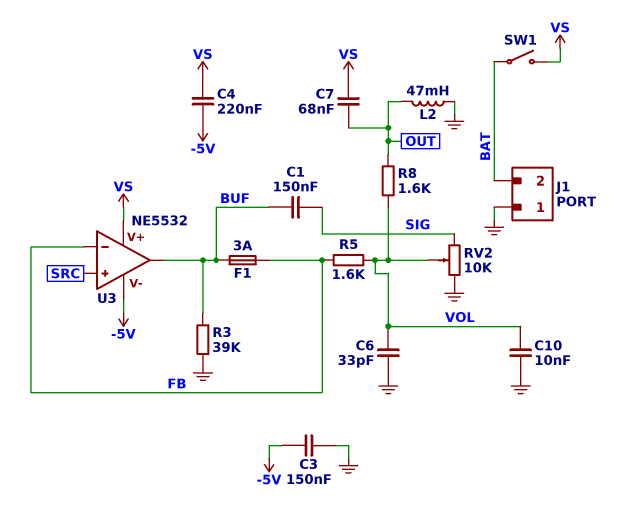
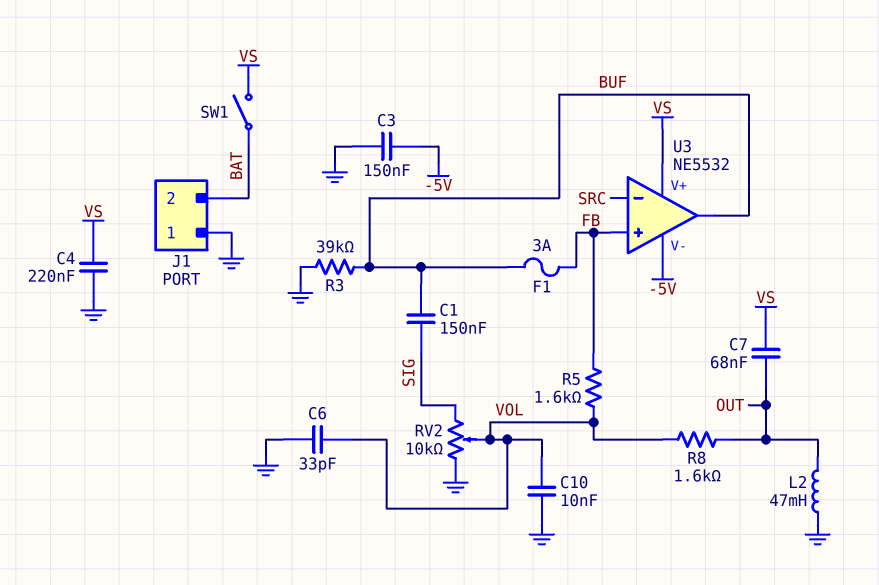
C4: 220nF (-5V, VS) -> 220nF (GND, VS)
U3 pin in+: SRC -> FB
U3 pin in-: FB -> SRC

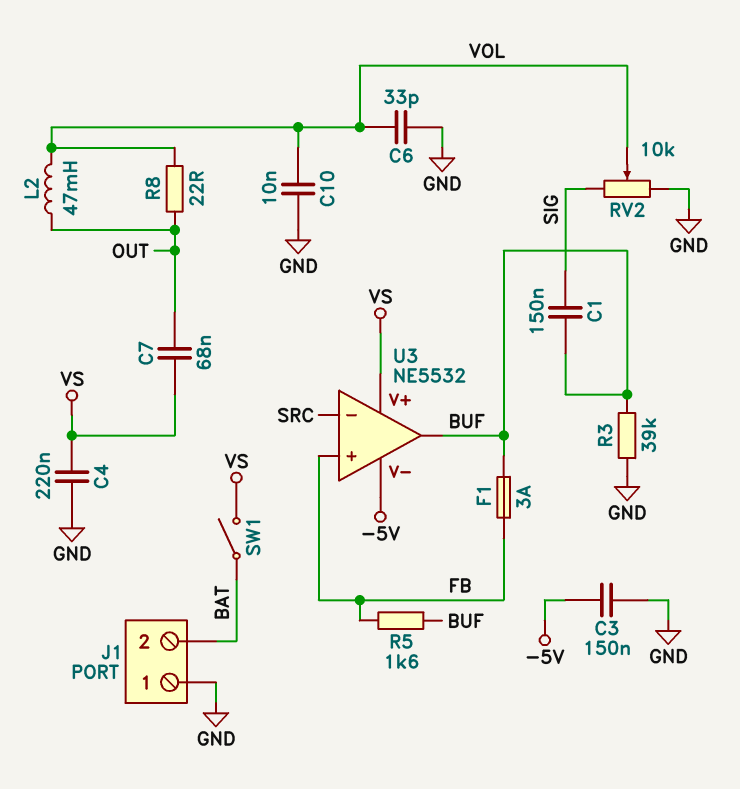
L2: 47mH (GND, OUT) -> 47mH (OUT, VOL)
R5: 1.6k (FB, VOL) -> 1.6k (BUF, FB)
R8: 1.6k (OUT, VOL) -> 22 (OUT, VOL)

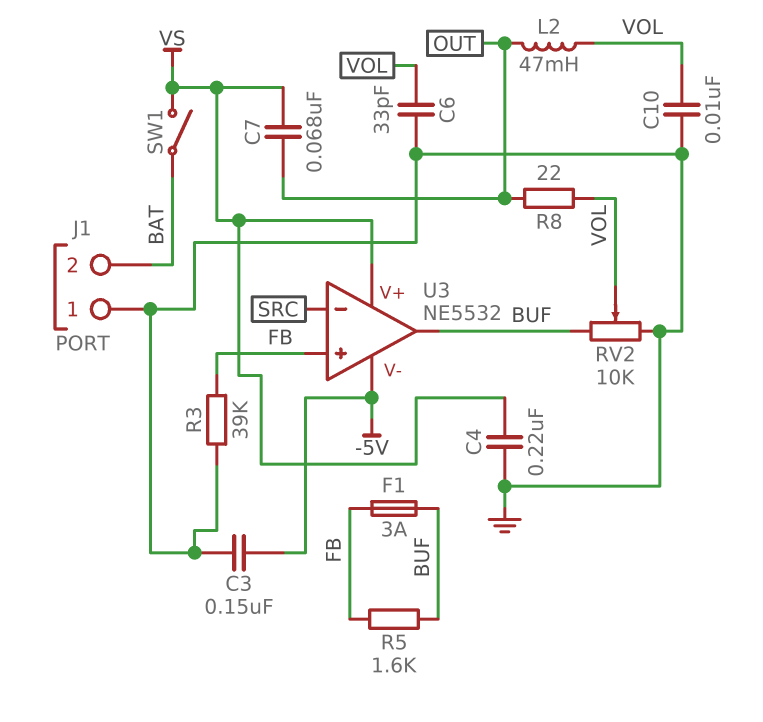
C1: 150nF (BUF, SIG) -> none
R3: 39k (BUF, GND) -> 39k (FB, GND)
RV2: 10k (GND, SIG, wiper VOL) -> 10k (BUF, GND, wiper VOL)

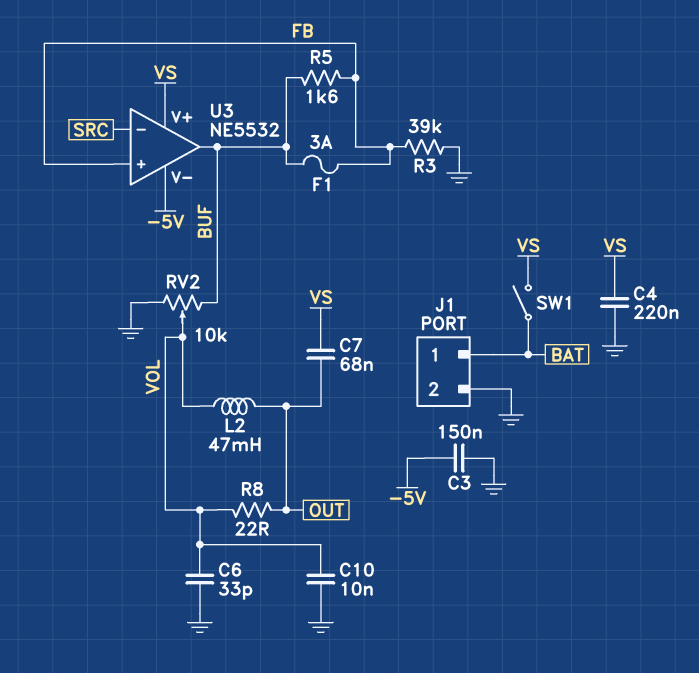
J1 pin 1: GND -> BAT
J1 pin 2: BAT -> GND

